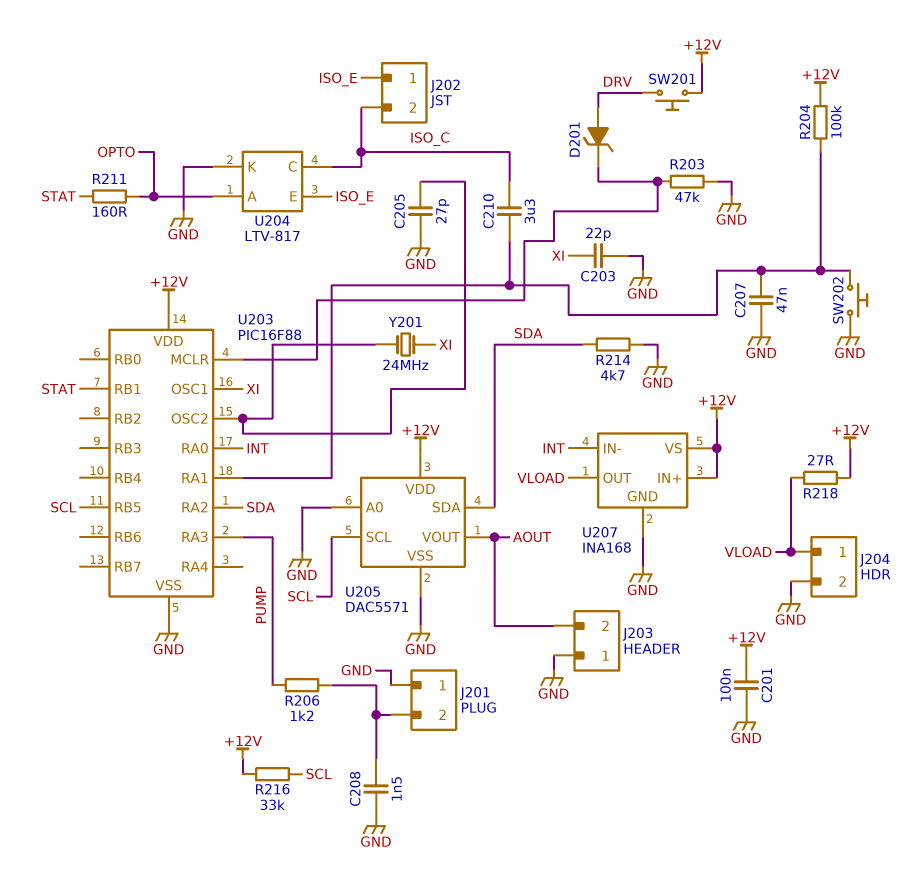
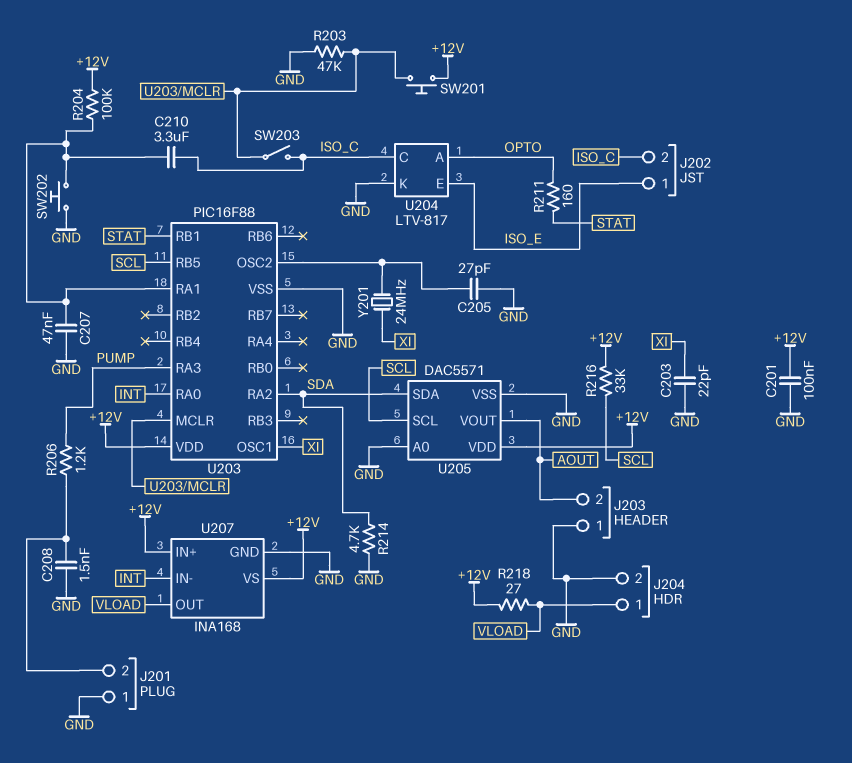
D201: zener (A DRV, K U203/MCLR) -> none
SW201: button (+12V, DRV) -> button (+12V, U203/MCLR)
SW203: none -> switch (ISO_C, U203/MCLR)

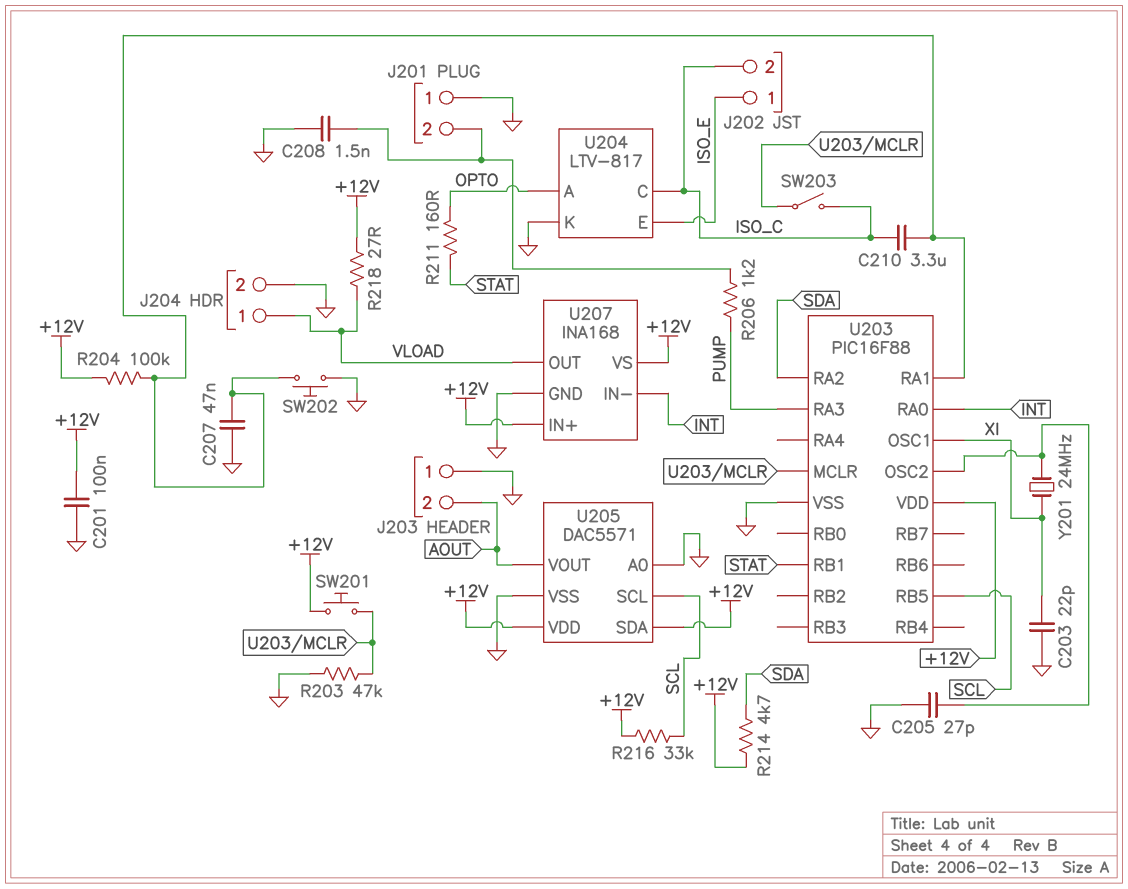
R214: 4.7k (GND, SDA) -> 4.7k (+12V, SDA)
U205 pin SDA: SDA -> +12V

